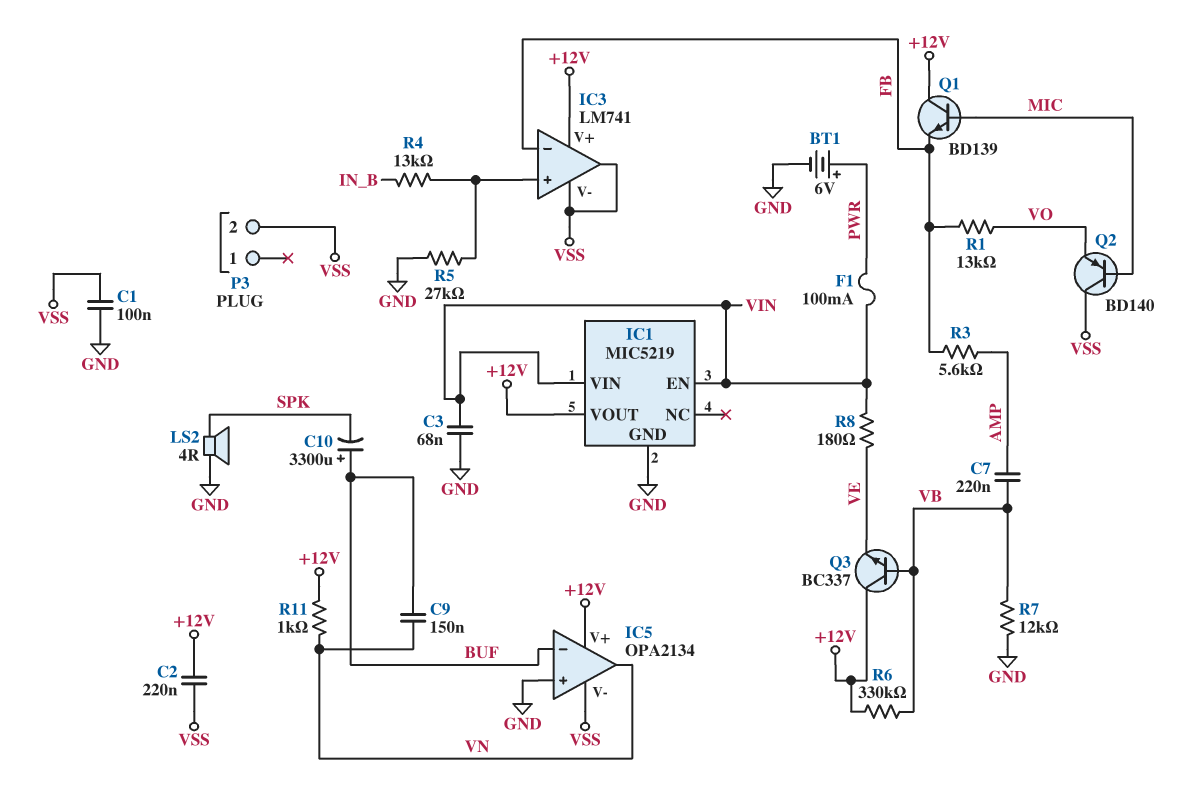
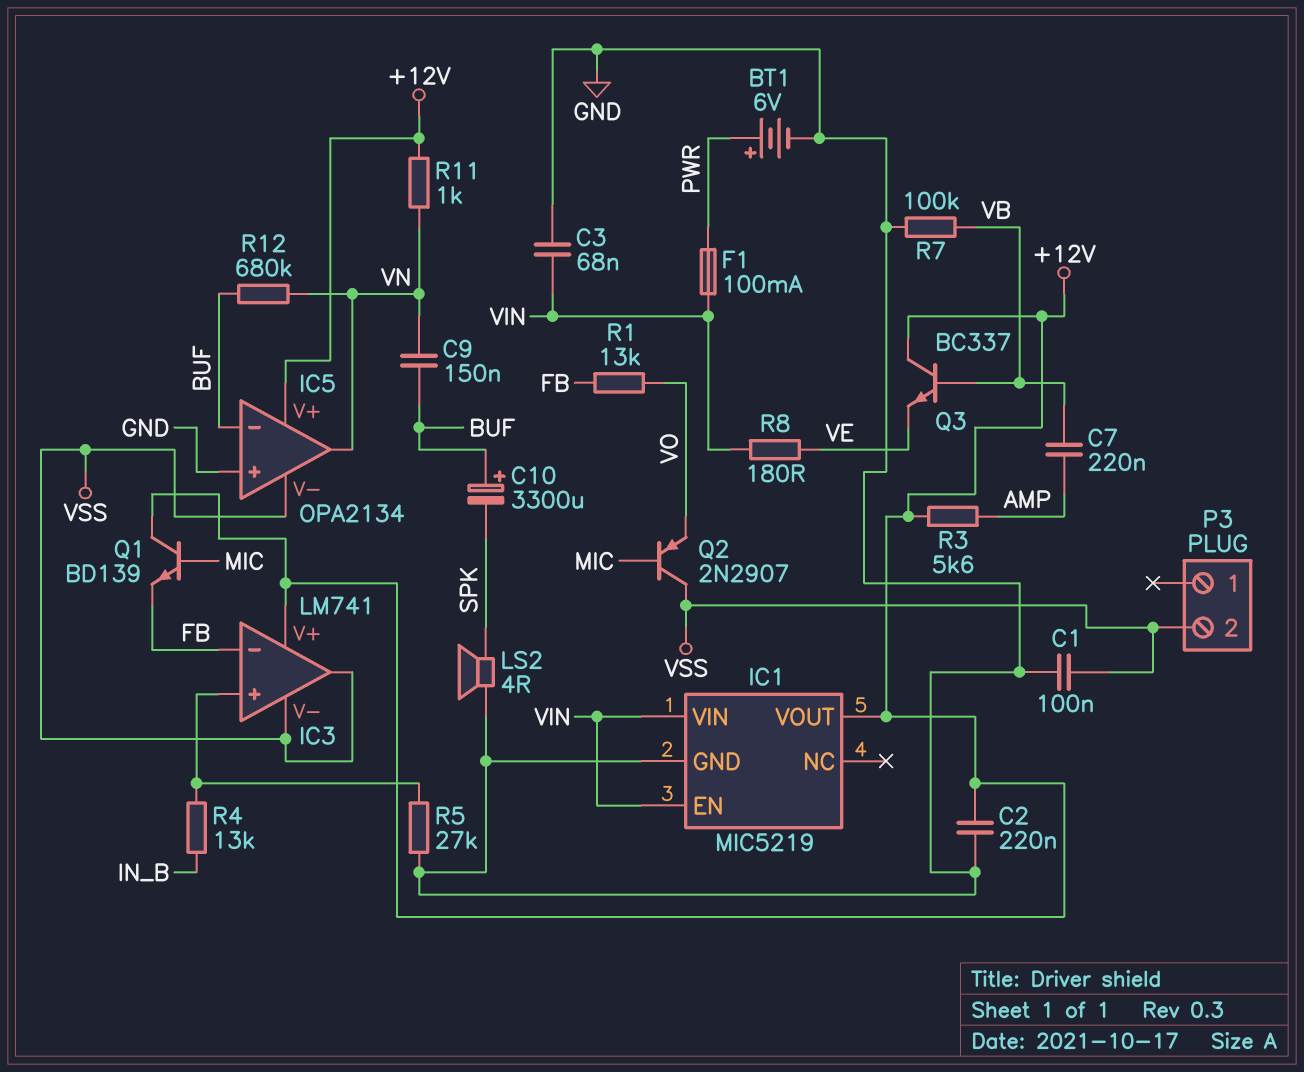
C2: 220nF (+12V, VSS) -> 220nF (+12V, GND)
Q2: PNP BD140 (B MIC, C VSS, E VO) -> PNP 2N2907 (B MIC, C VSS, E VO)
R3: 5.6k (AMP, FB) -> 5.6k (+12V, AMP)
R6: 330k (+12V, VB) -> none
R7: 12k (GND, VB) -> 100k (GND, VB)
R12: none -> 680k (BUF, VN)

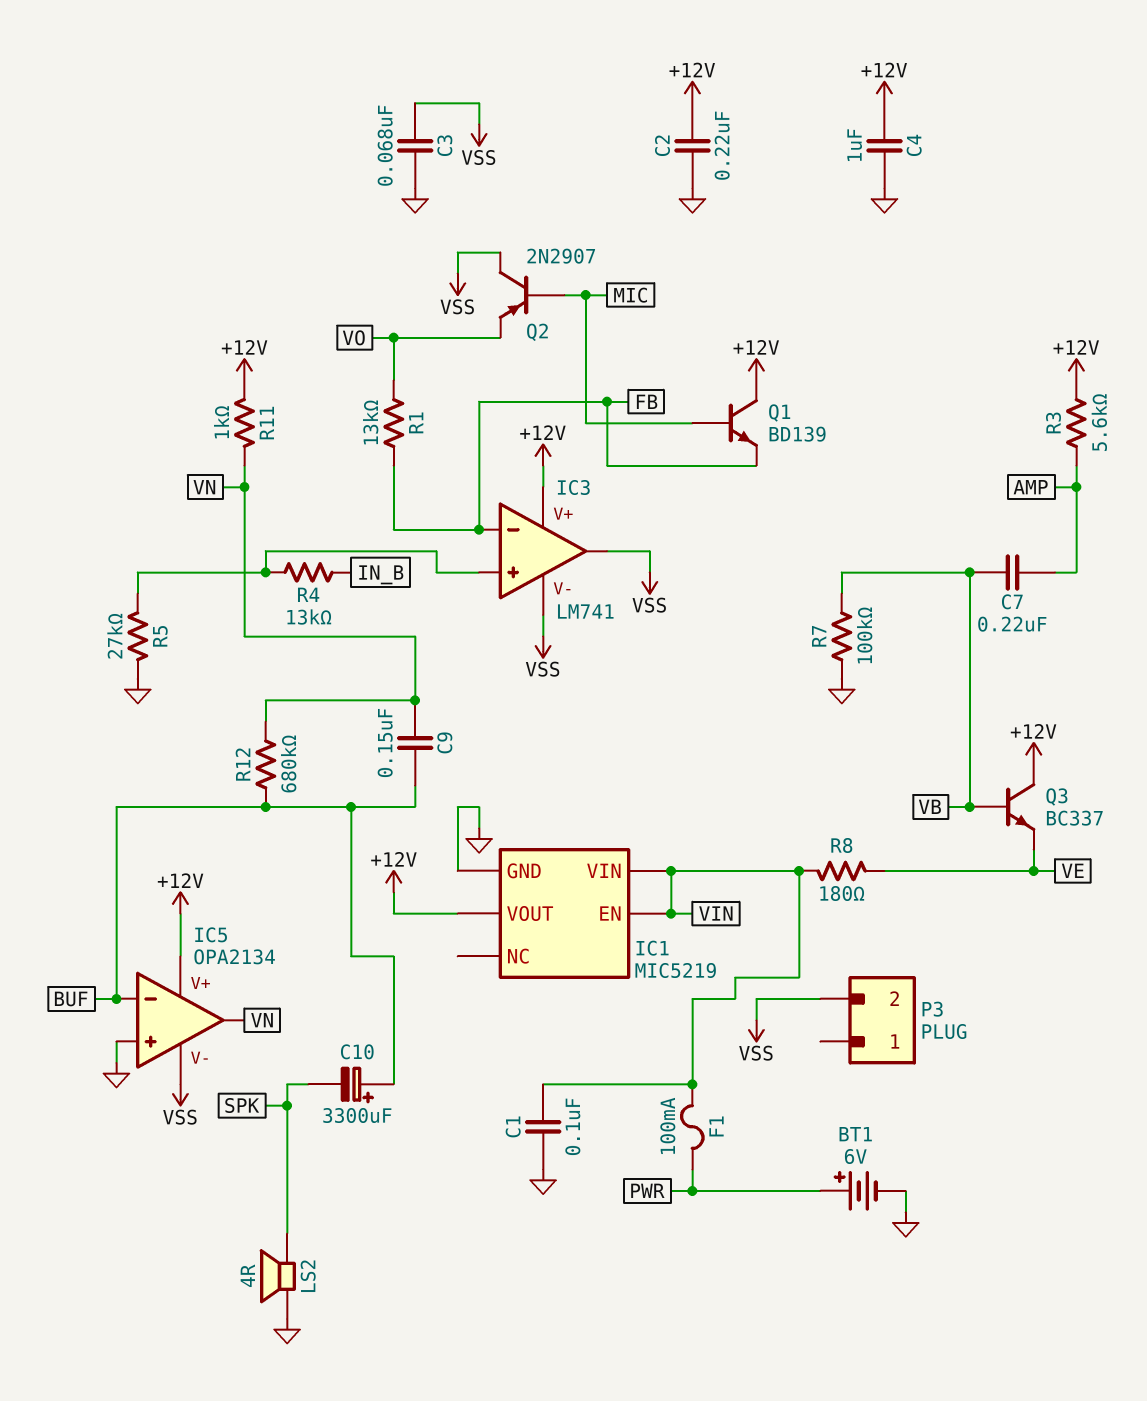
C1: 100nF (GND, VSS) -> 100nF (GND, VIN)
C3: 68nF (GND, VIN) -> 68nF (GND, VSS)
C4: none -> 1uF (+12V, GND)

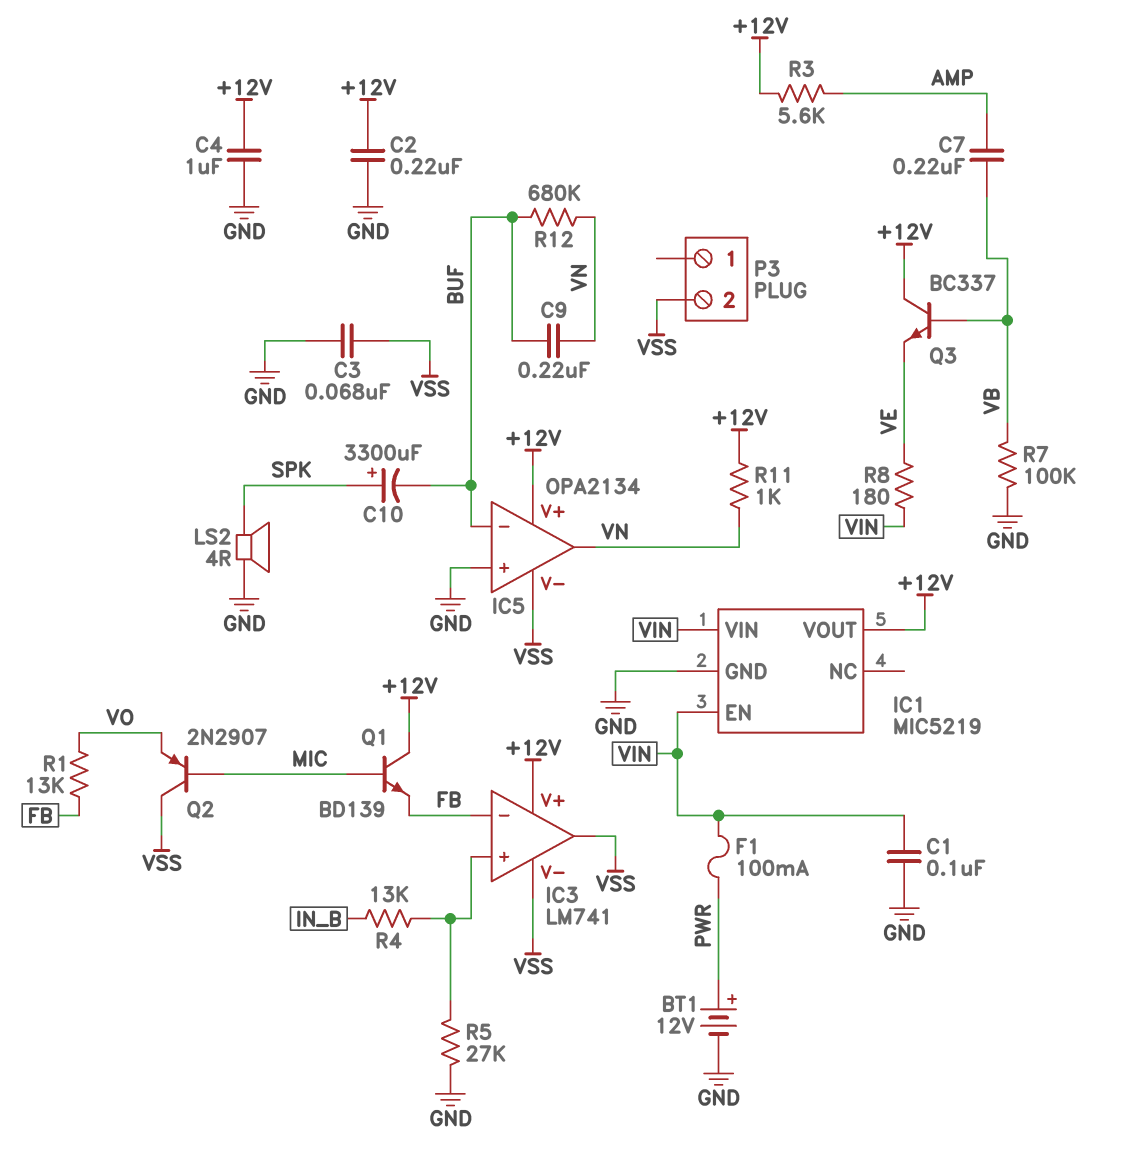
BT1: 6V (plus PWR, minus GND) -> 12V (plus PWR, minus GND)
C9: 150nF (BUF, VN) -> 220nF (BUF, VN)
C10: 3300uF (plus BUF, minus SPK) -> 3300uF (plus SPK, minus BUF)

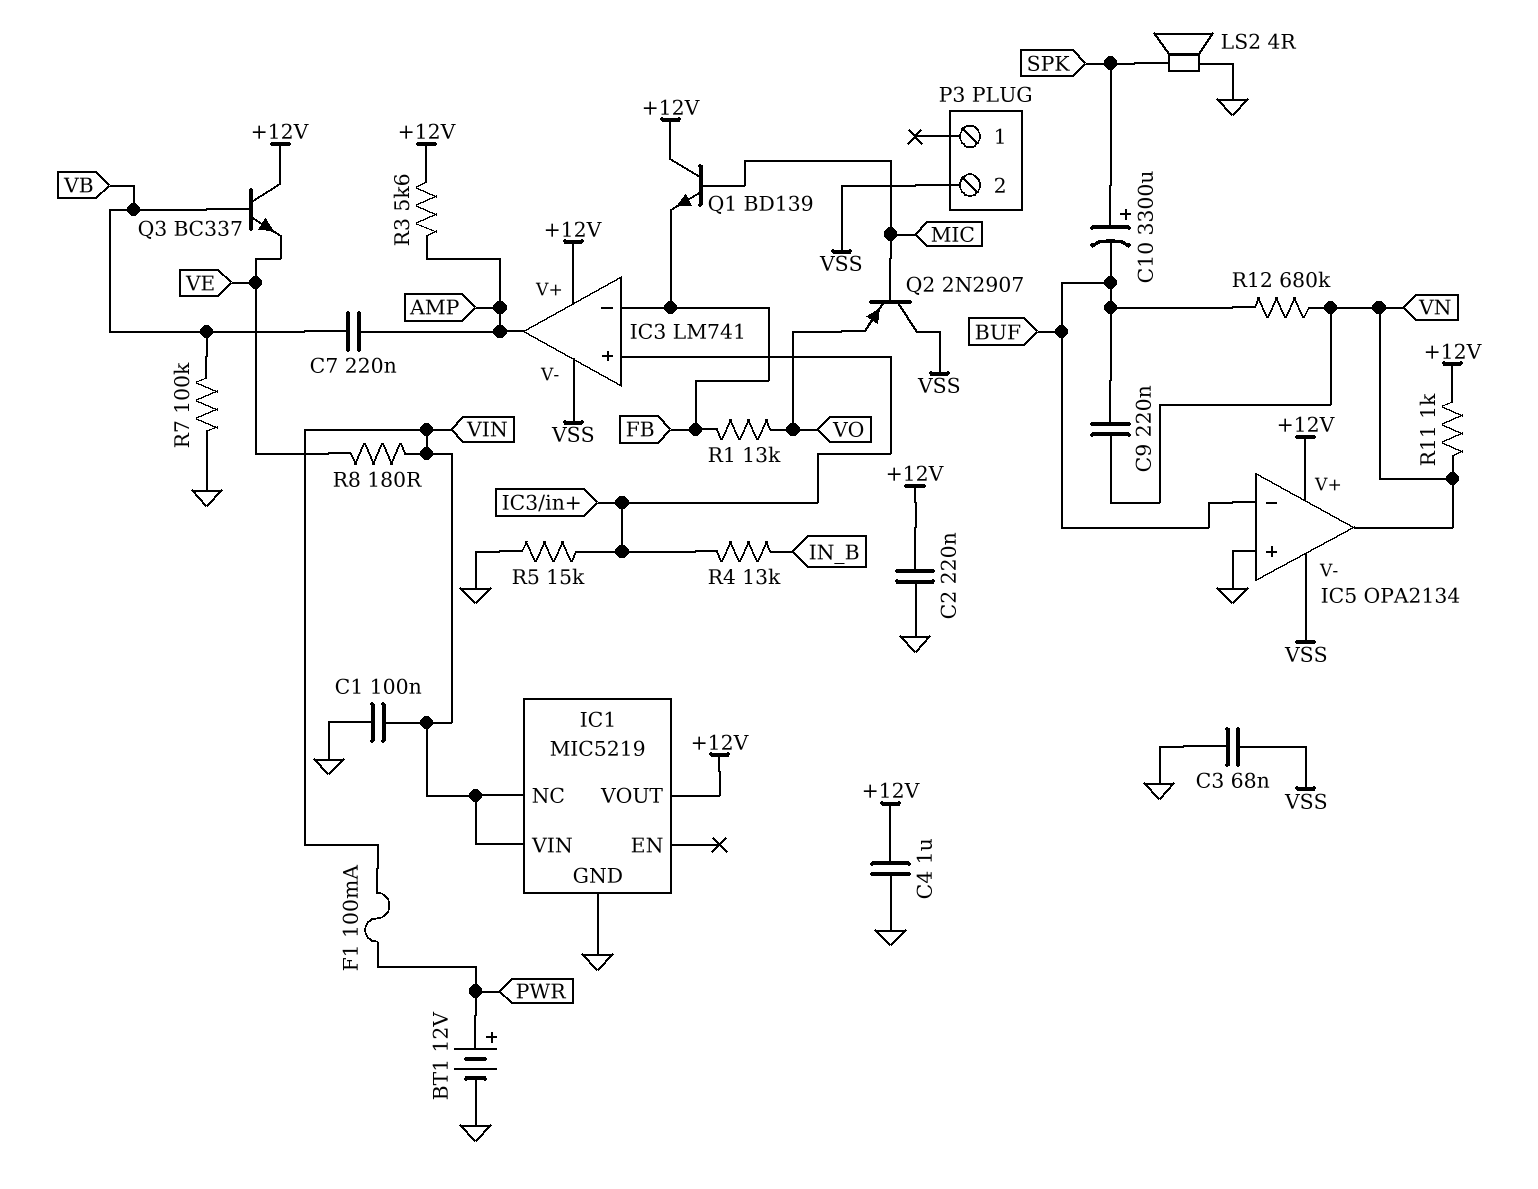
IC1 pin EN: VIN -> none
IC1 pin NC: none -> VIN
IC3 pin out: VSS -> AMP
R5: 27k (GND, IC3/in+) -> 15k (GND, IC3/in+)

